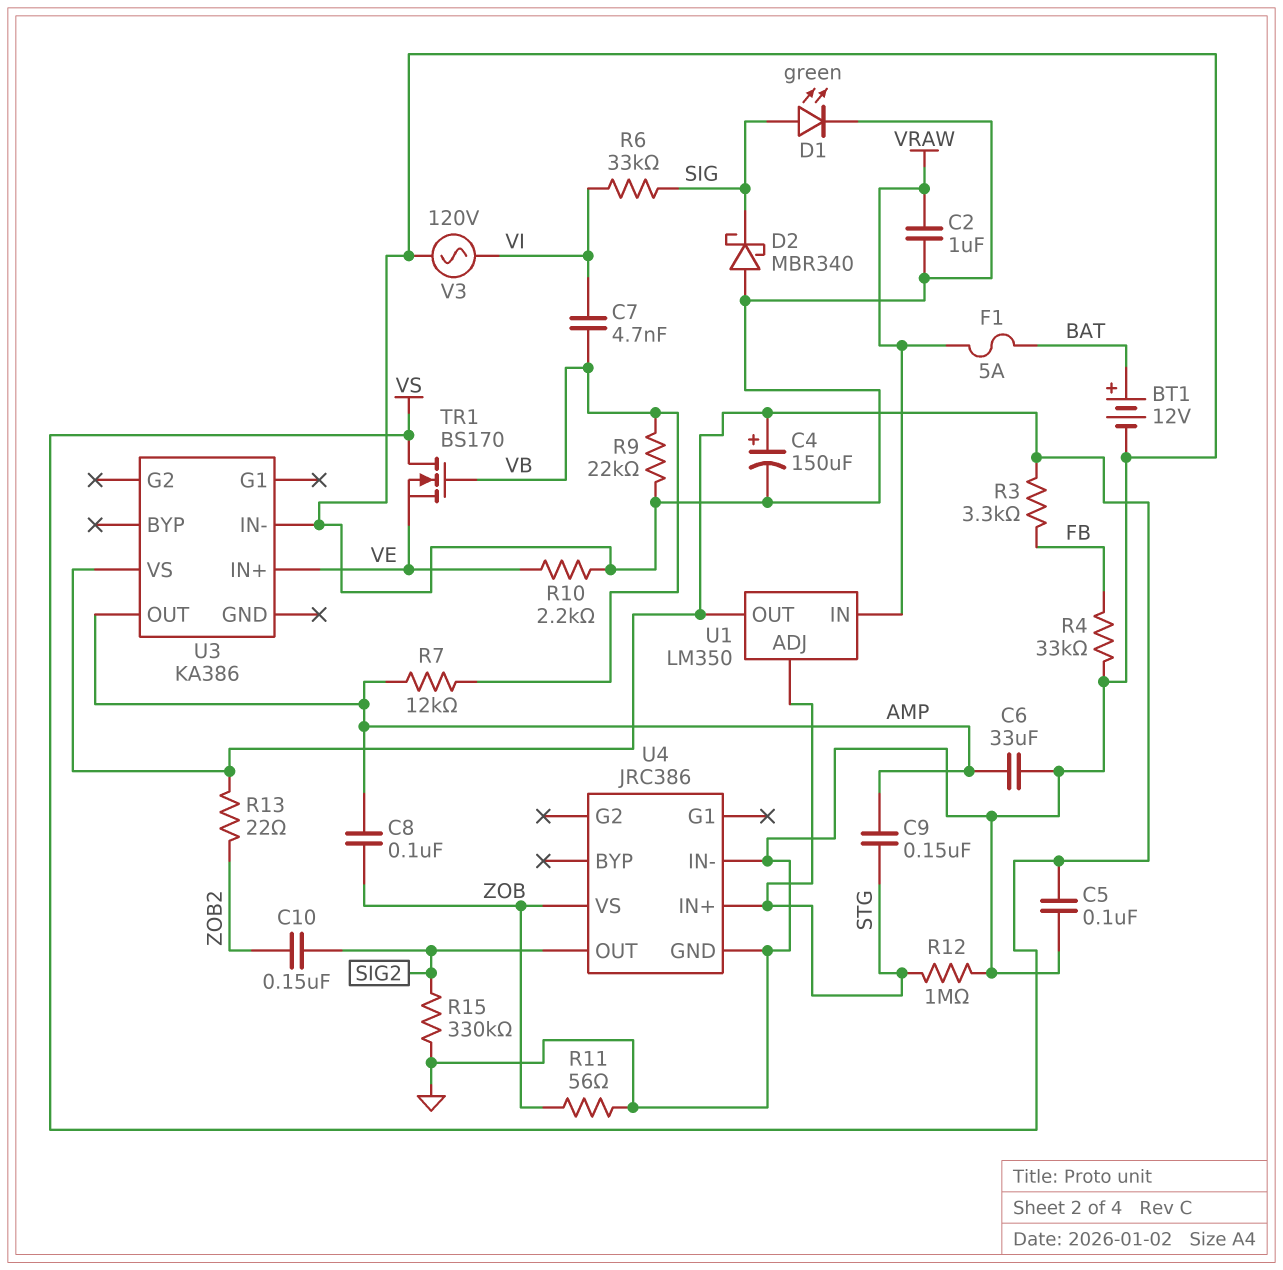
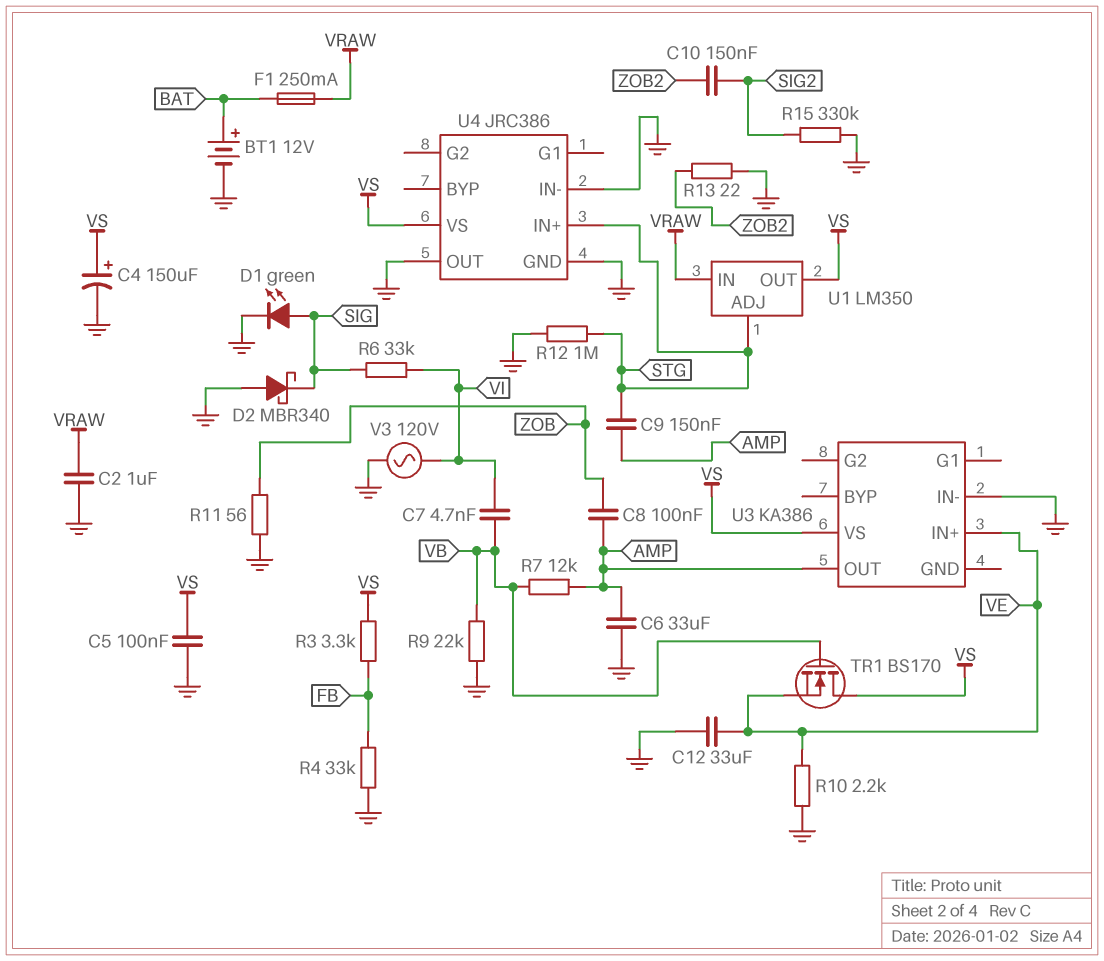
C12: none -> 33uF (GND, VE)
F1: 5A (BAT, VRAW) -> 250mA (BAT, VRAW)
R13: 22 (VS, ZOB2) -> 22 (GND, ZOB2)
U4 pin OUT: SIG2 -> GND
U4 pin VS: ZOB -> VS

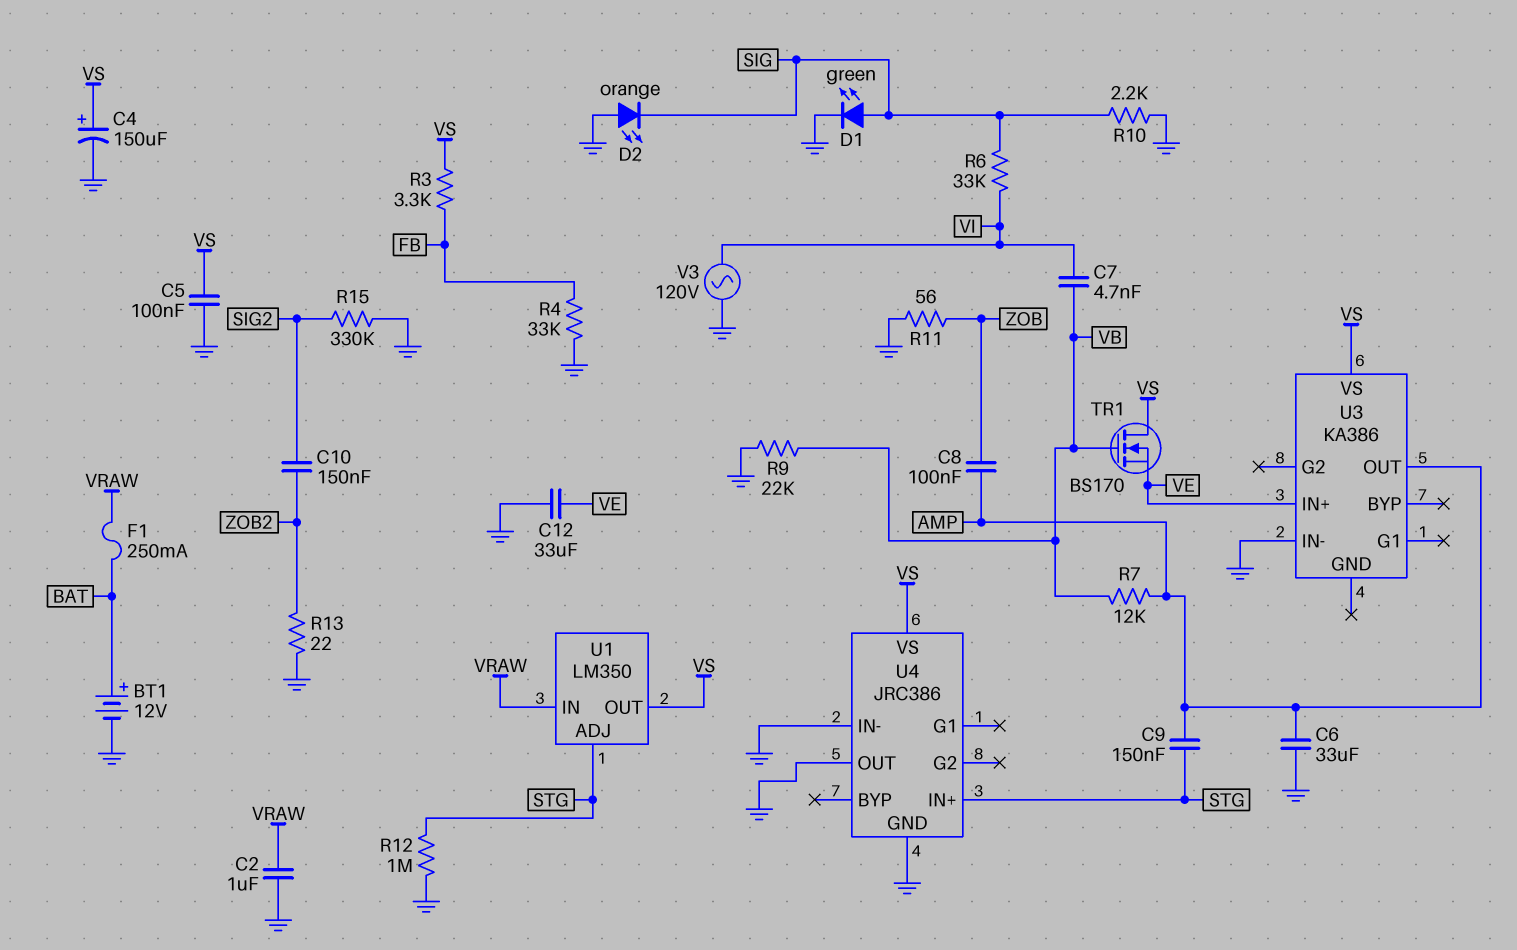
D2: schottky MBR340 (A GND, K SIG) -> LED orange (A GND, K SIG)
R10: 2.2k (GND, VE) -> 2.2k (GND, SIG)

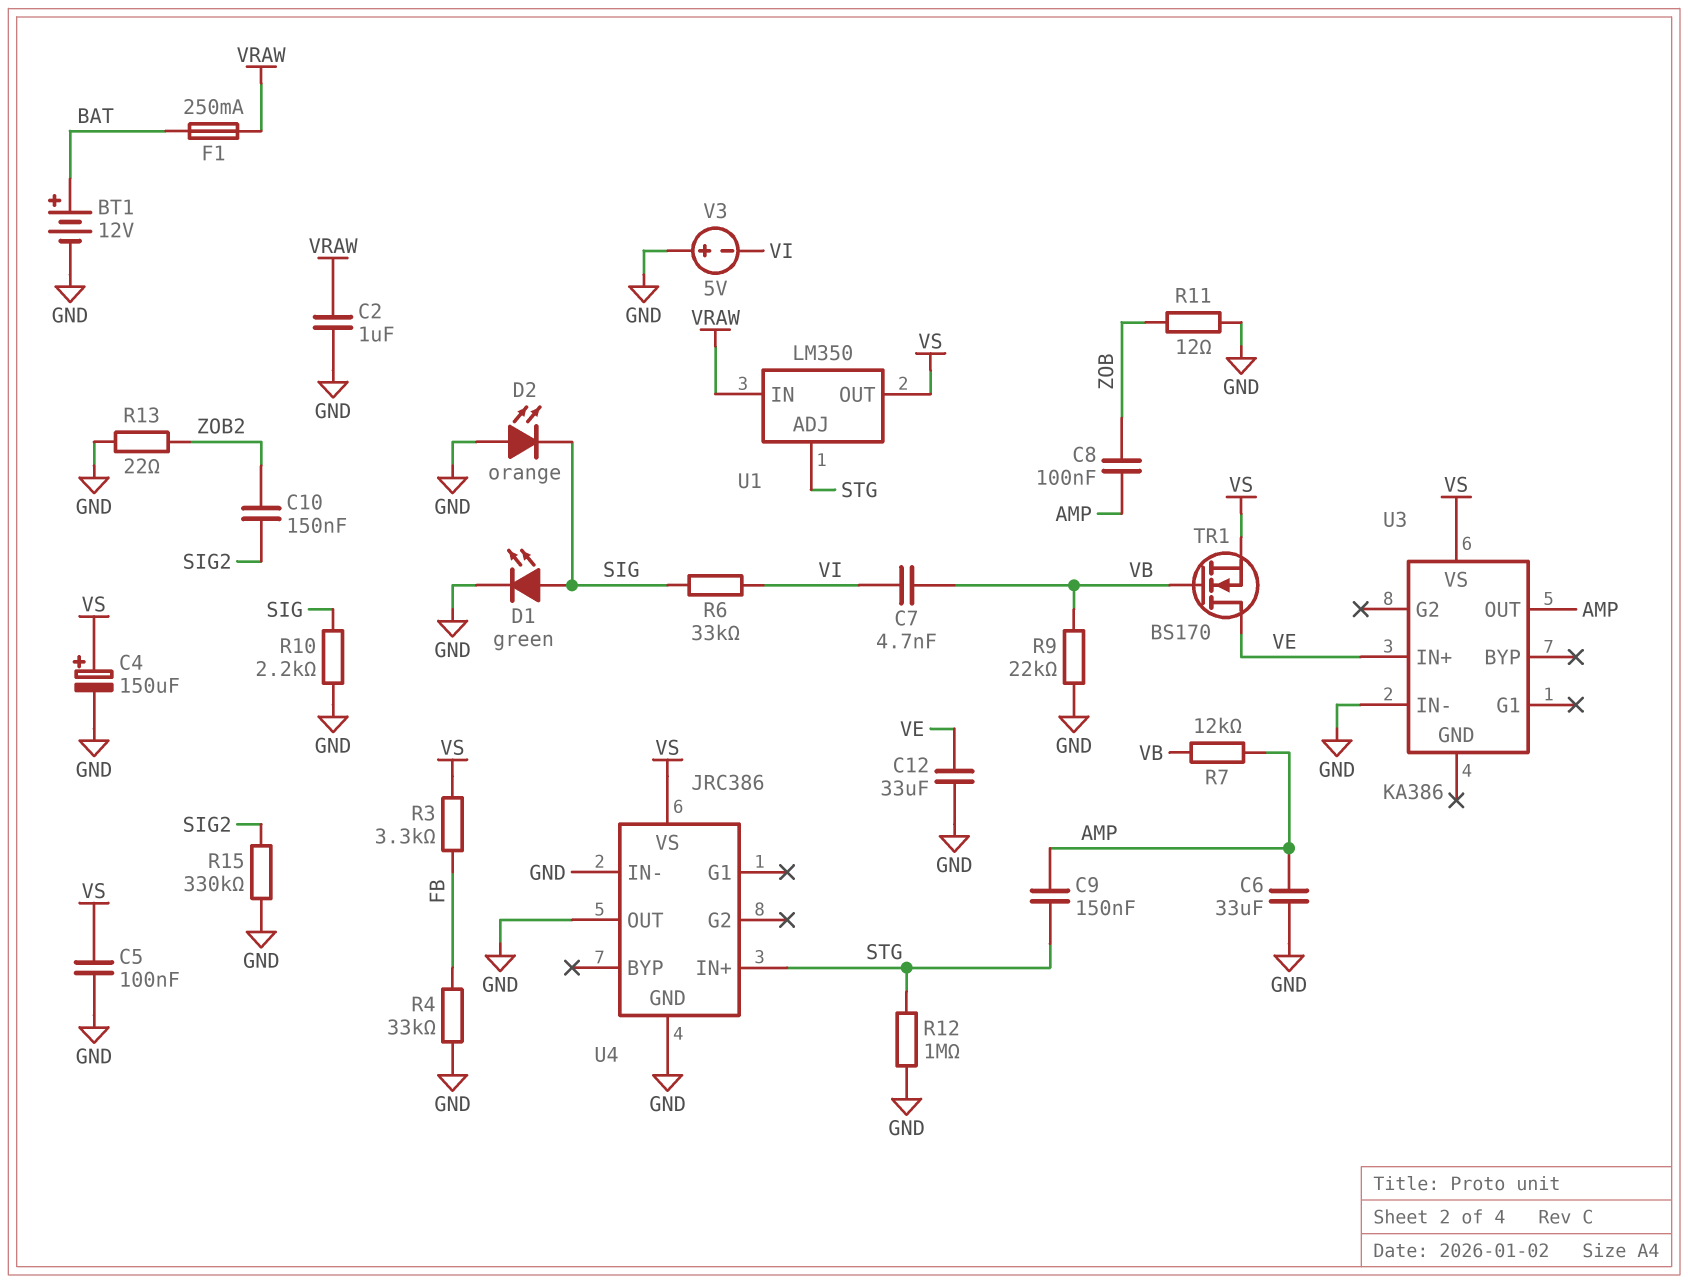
R11: 56 (GND, ZOB) -> 12 (GND, ZOB)
TR1: NMOS BS170 (G VB, D VS, S VE) -> NMOS BS170 (G VB, D VE, S VS)
V3: AC 120V (GND, VI) -> 5V (plus GND, minus VI)

